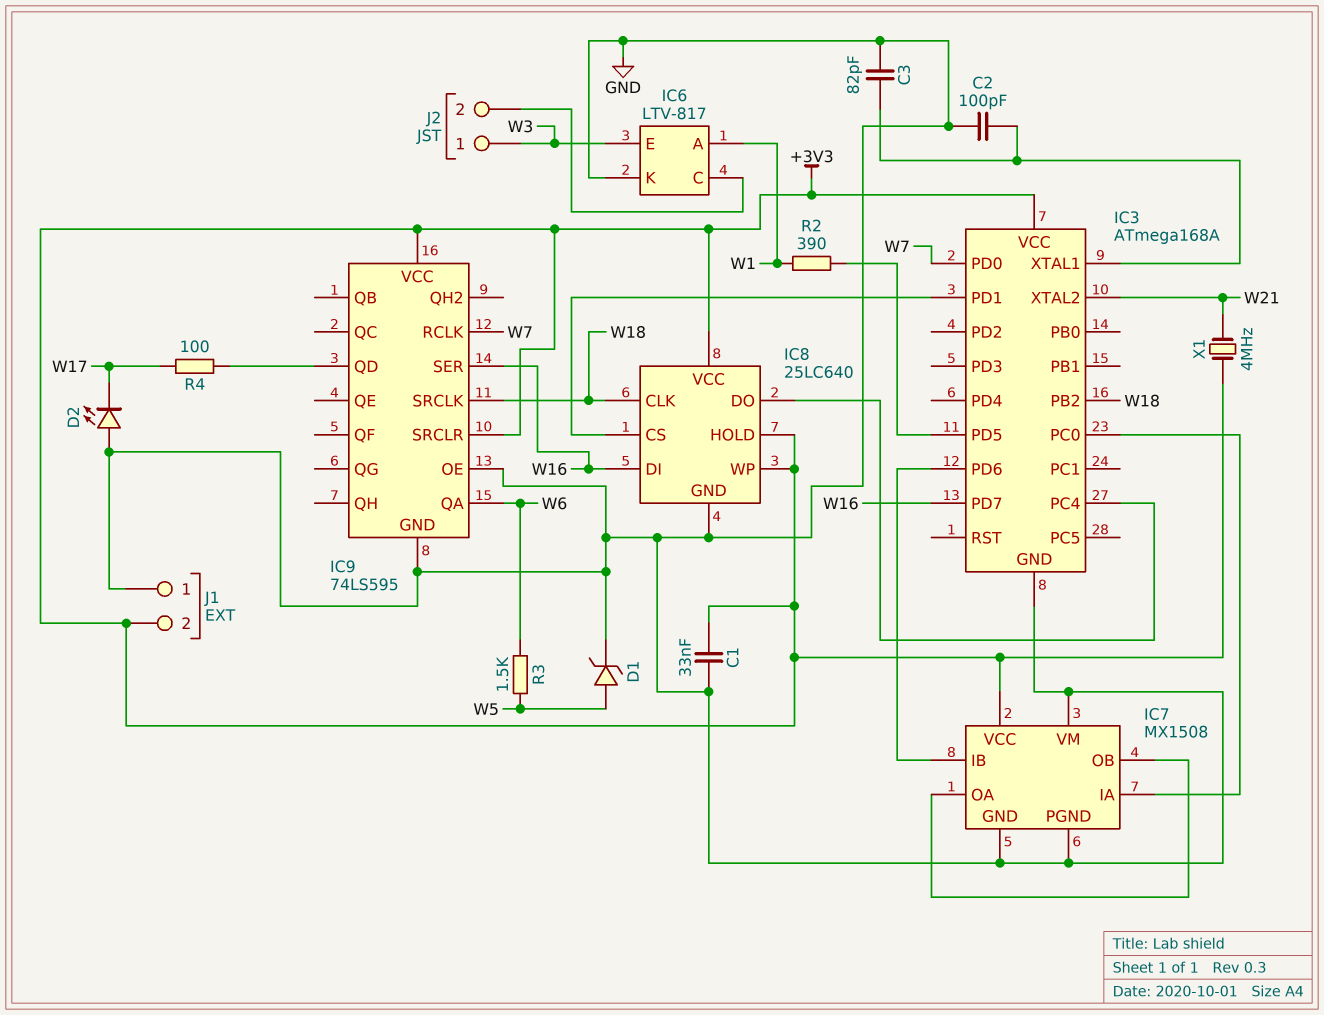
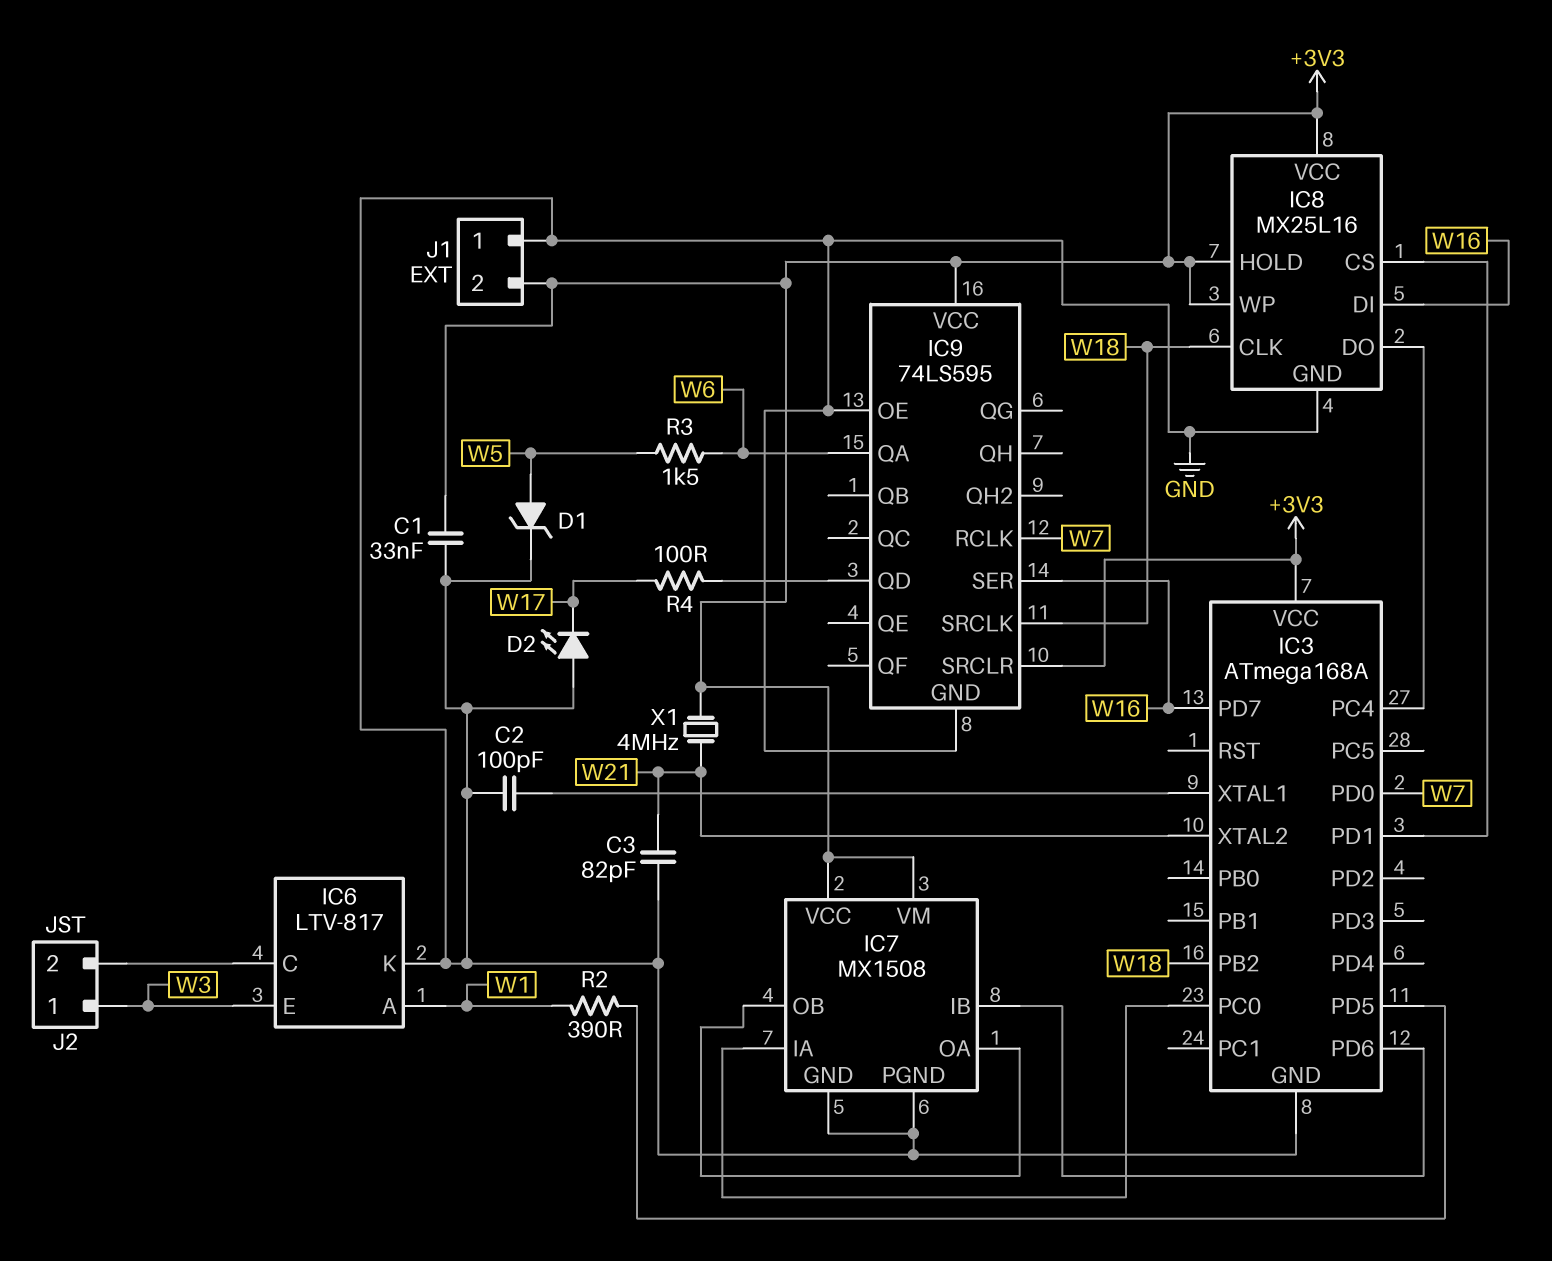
C3: 82pF (GND, IC3/XTAL1) -> 82pF (GND, W21)
IC7 pin VM: GND -> +3V3
IC8: 25LC640 -> MX25L16

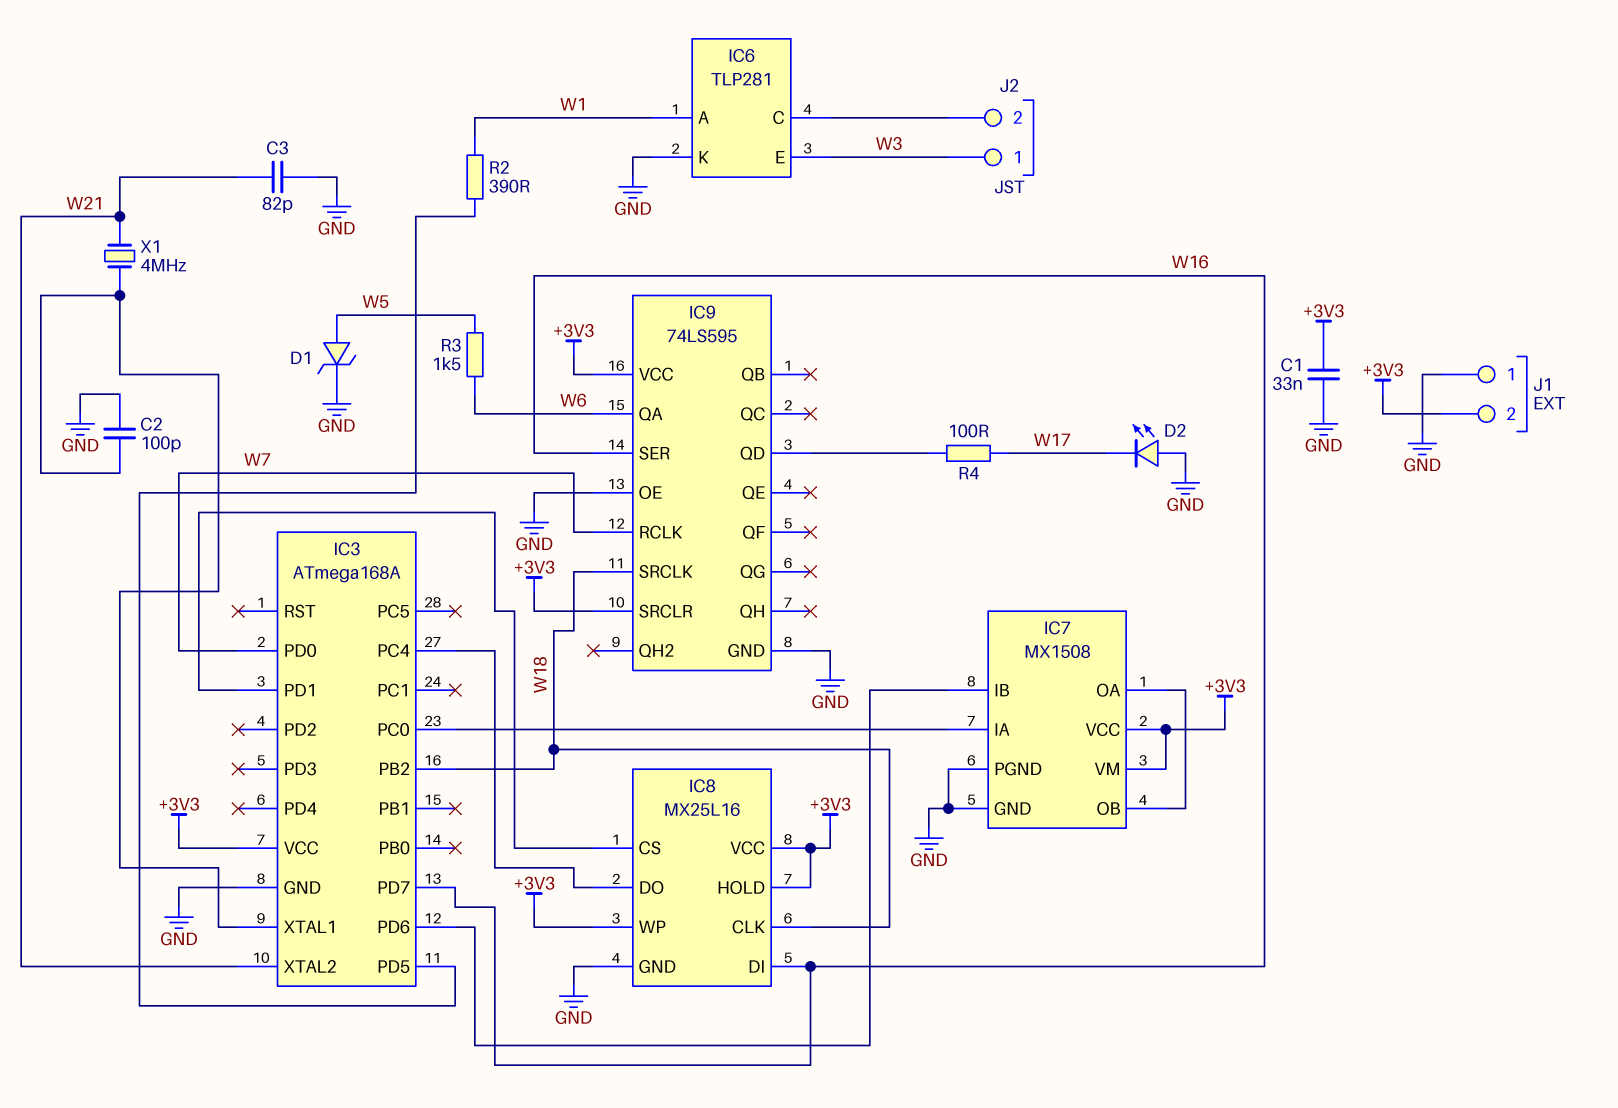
IC6: LTV-817 -> TLP281
X1: 4MHz (+3V3, W21) -> 4MHz (IC3/XTAL1, W21)

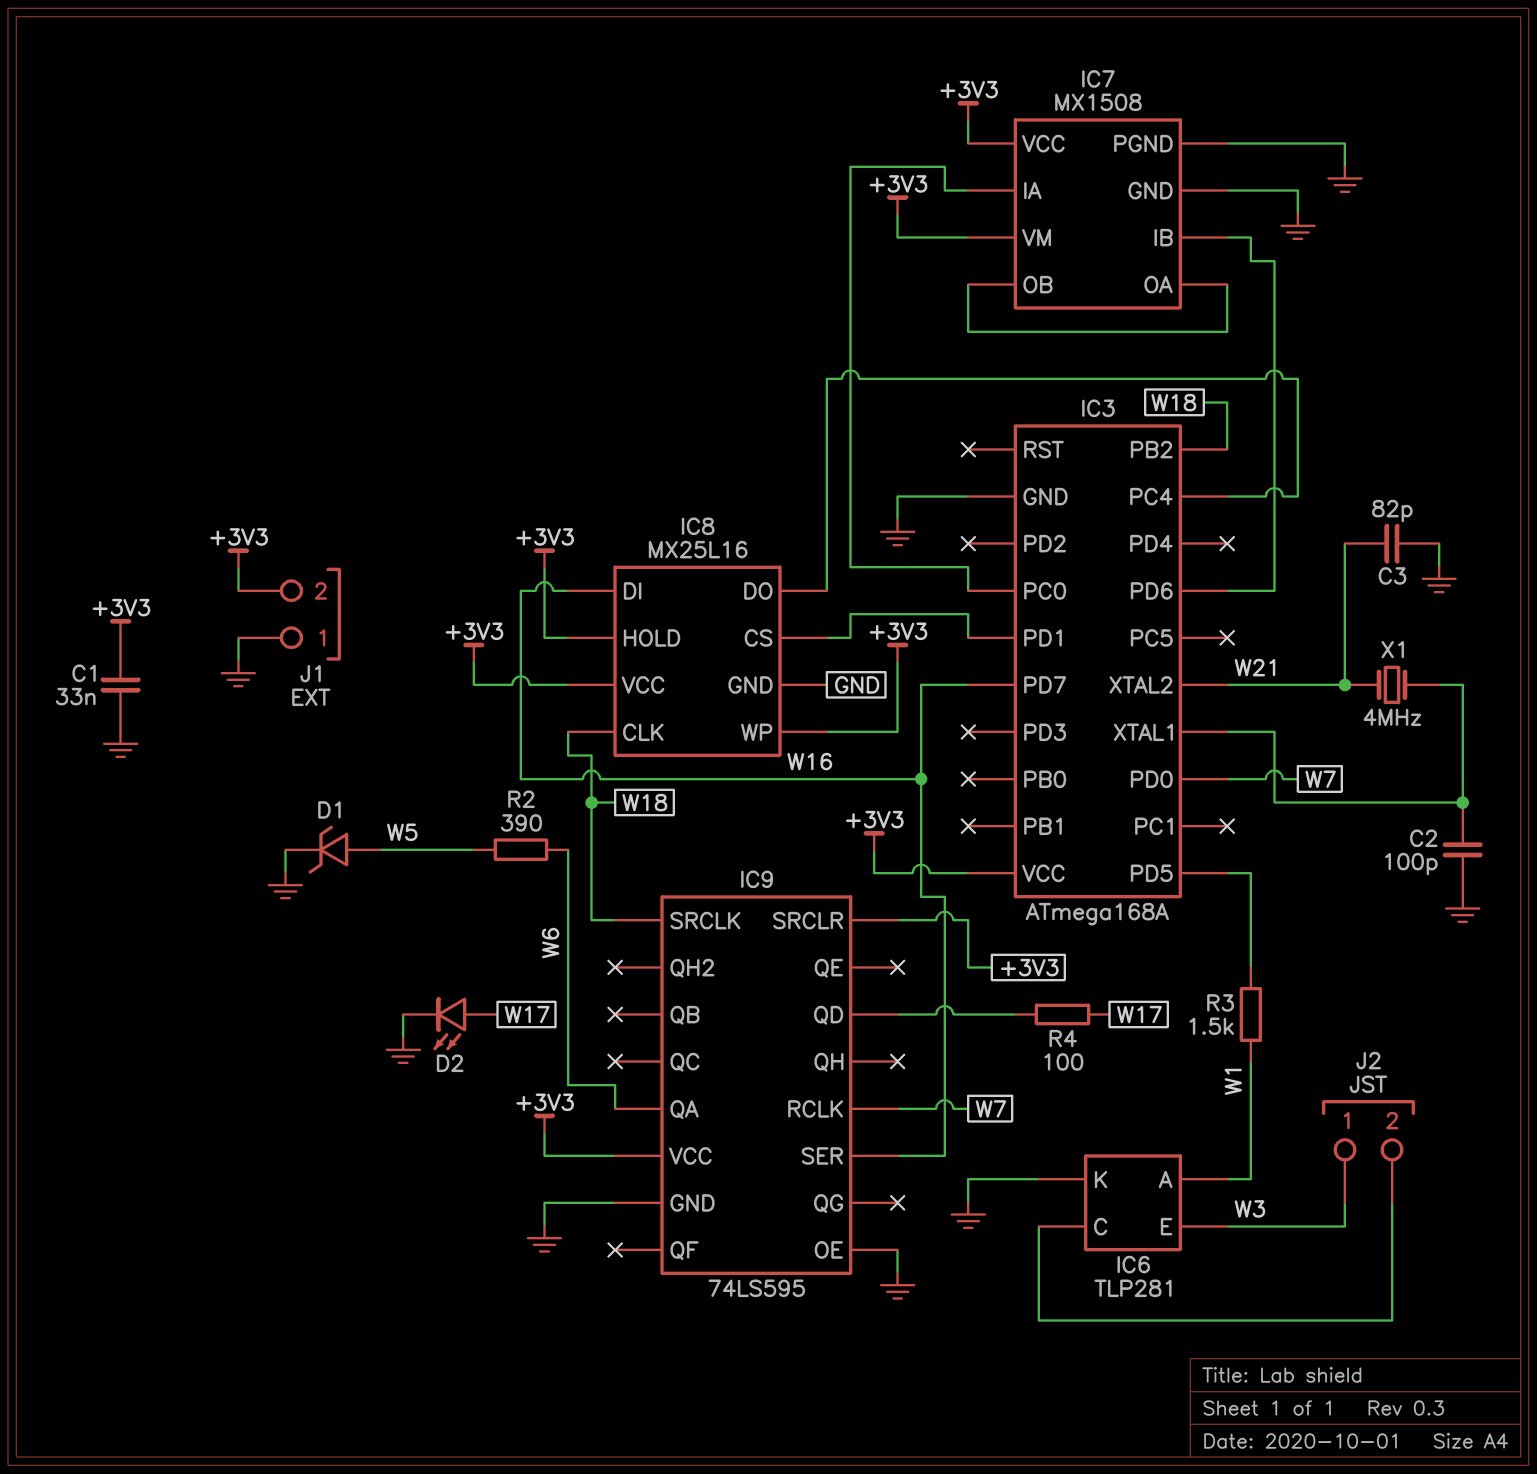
D2: LED (A GND, K W17) -> LED (A W17, K GND)
R2: 390 (IC3/PD5, W1) -> 390 (W5, W6)
R3: 1.5k (W5, W6) -> 1.5k (IC3/PD5, W1)

